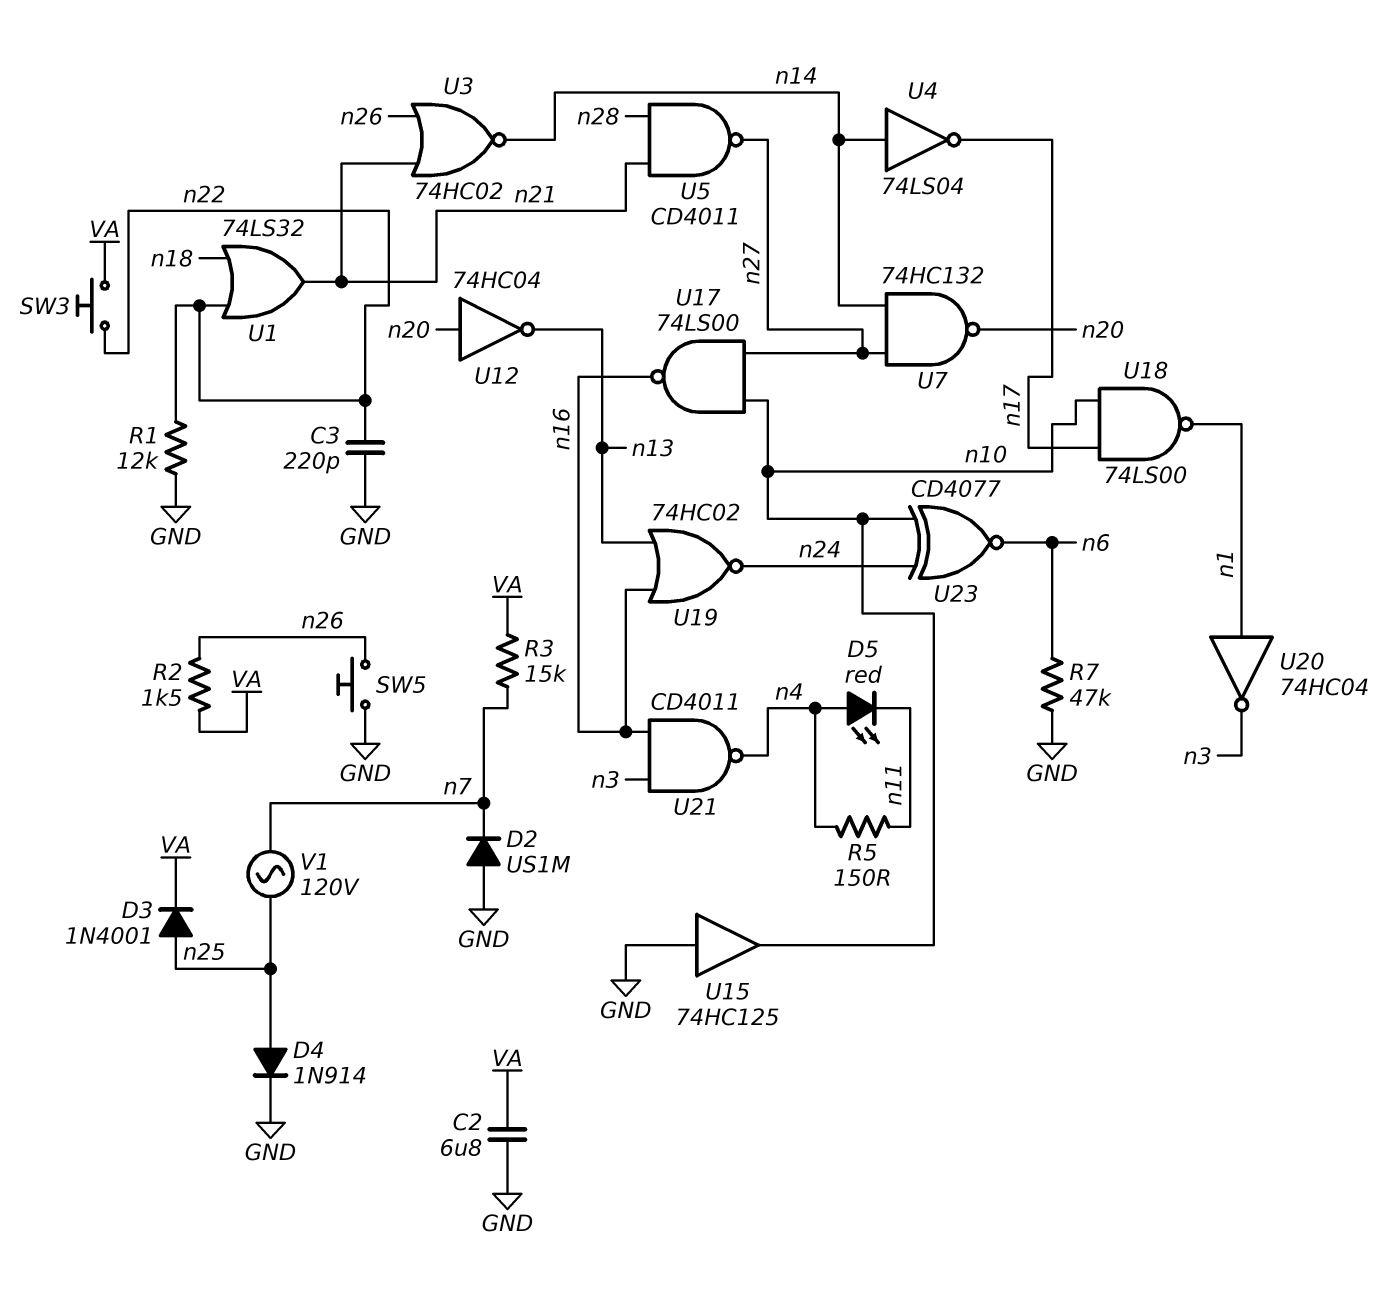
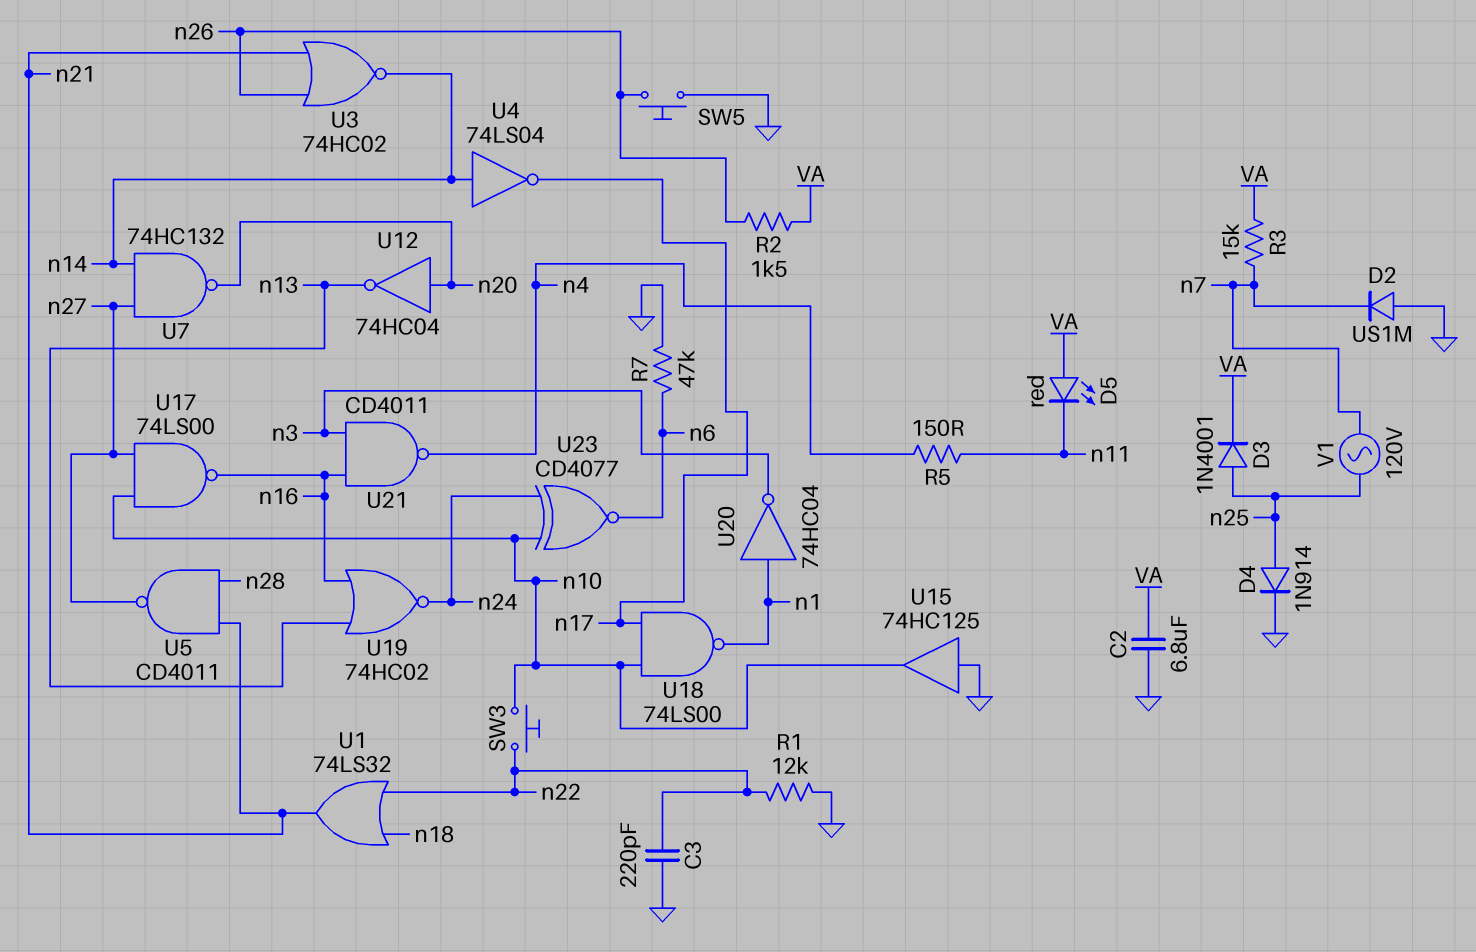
D5: LED red (A n4, K n11) -> LED red (A VA, K n11)
SW3: button (VA, n22) -> button (n10, n22)

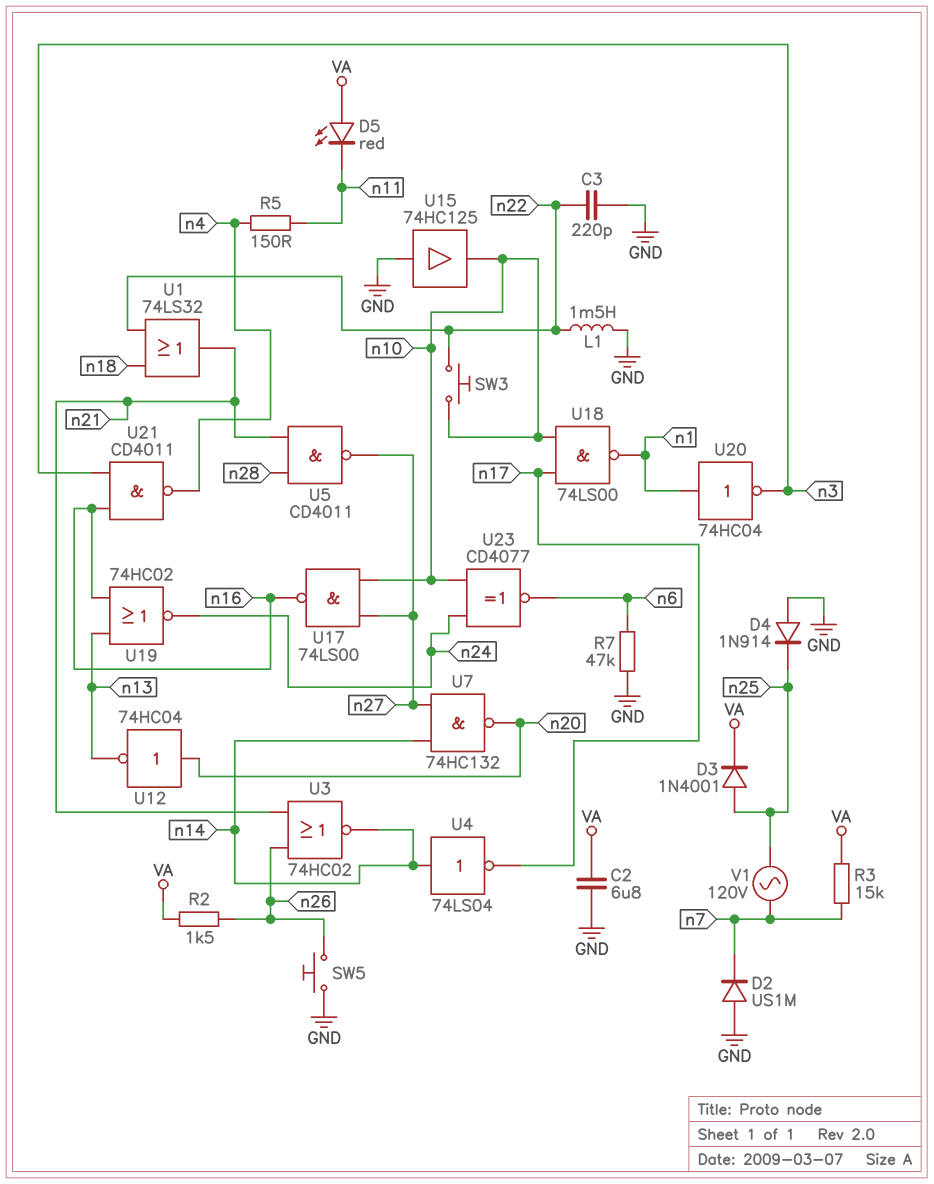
D4: diode 1N914 (A n25, K GND) -> diode 1N914 (A GND, K n25)
L1: none -> 1.5mH (GND, n22)
R1: 12k (GND, n22) -> none

